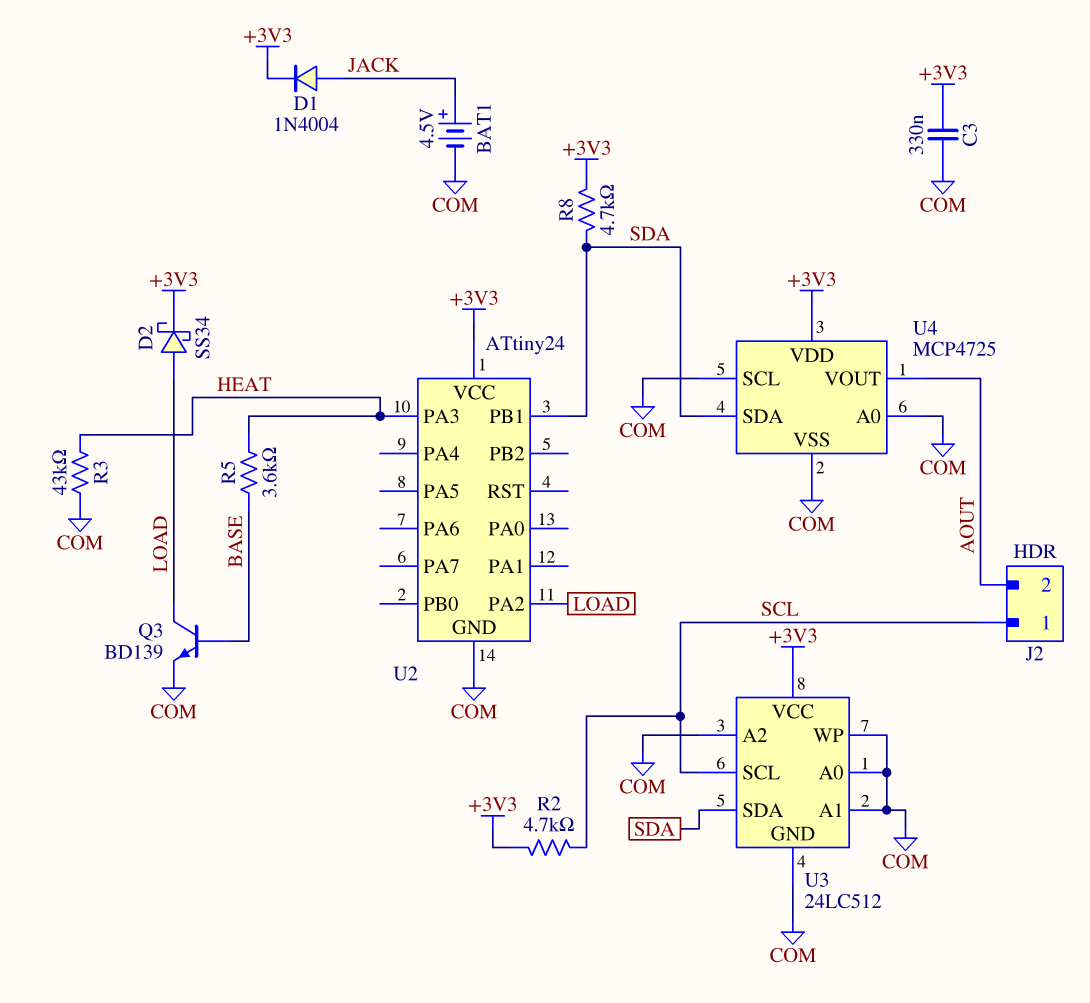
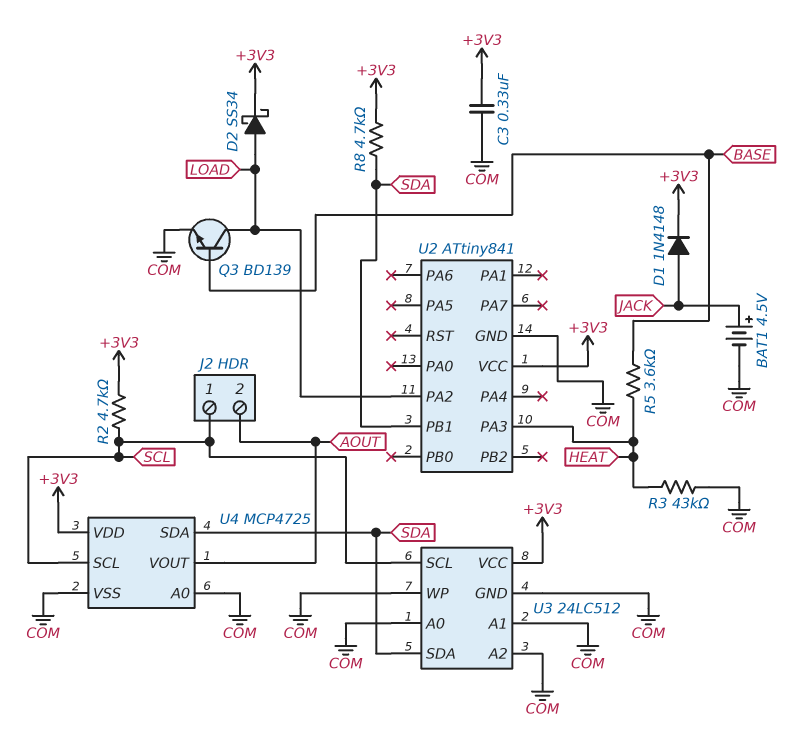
D1: diode 1N4004 (A JACK, K +3V3) -> diode 1N4148 (A JACK, K +3V3)
U2: ATtiny24 -> ATtiny841
U4 pin SCL: COM -> SCL

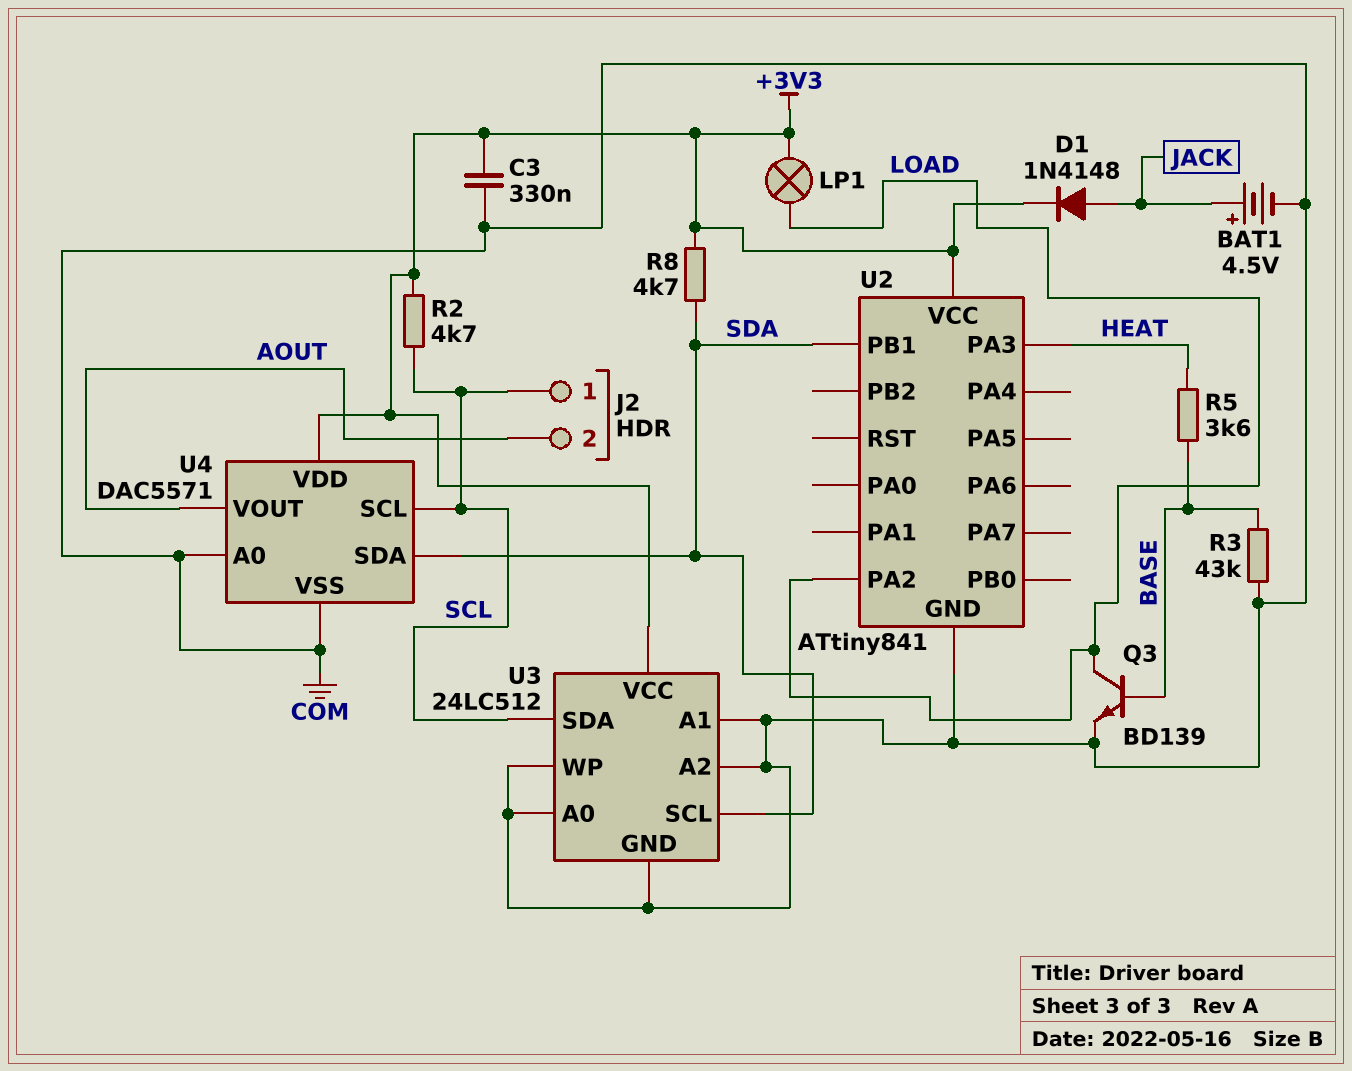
D2: schottky SS34 (A LOAD, K +3V3) -> none
LP1: none -> lamp (+3V3, LOAD)
R3: 43k (COM, HEAT) -> 43k (BASE, COM)
U3 pin SCL: SCL -> SDA
U3 pin SDA: SDA -> SCL
U4: MCP4725 -> DAC5571

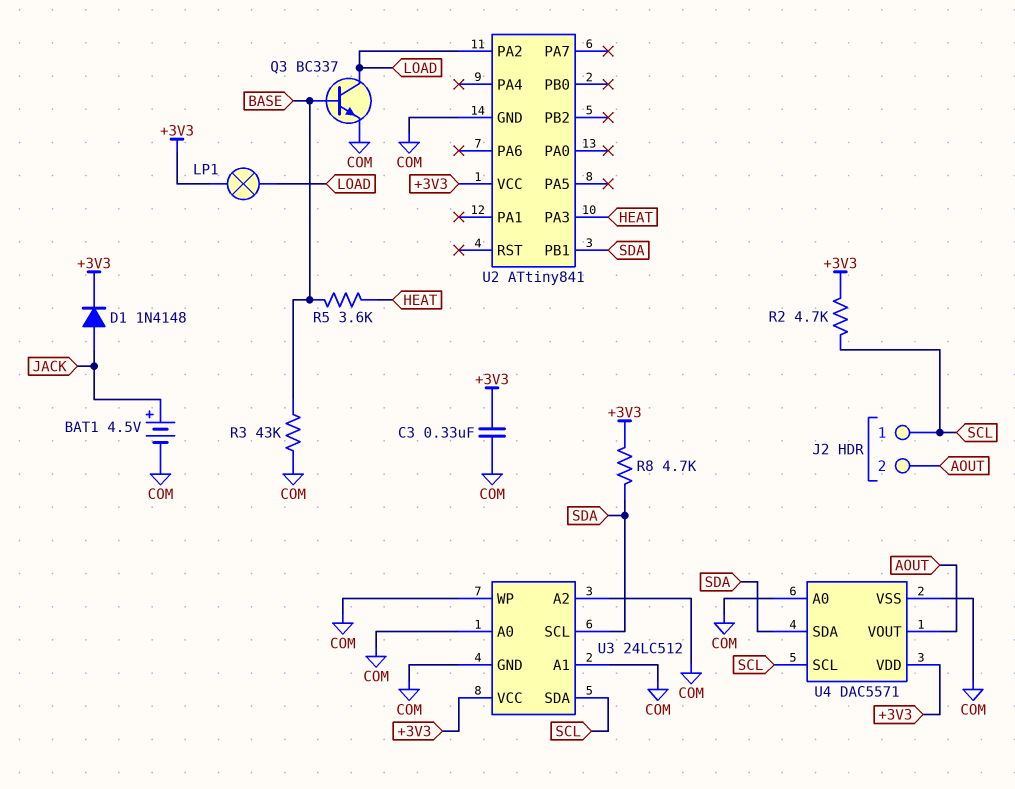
Q3: NPN BD139 (B BASE, C LOAD, E COM) -> NPN BC337 (B BASE, C LOAD, E COM)

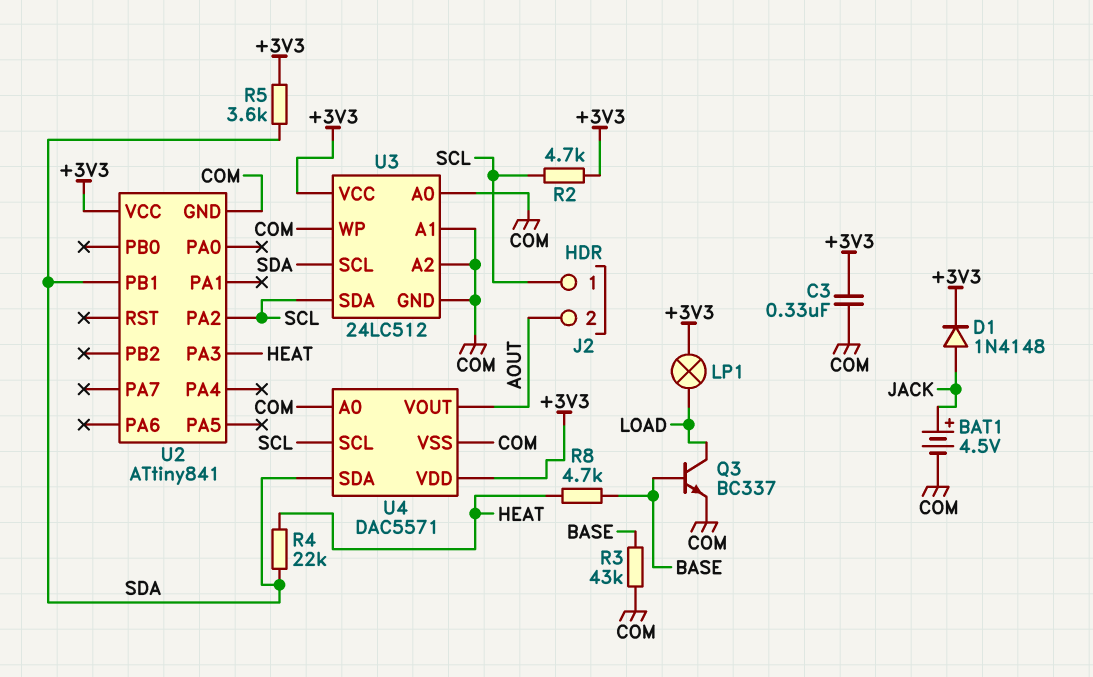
R4: none -> 22k (HEAT, SDA)
R5: 3.6k (BASE, HEAT) -> 3.6k (+3V3, SDA)
R8: 4.7k (+3V3, SDA) -> 4.7k (BASE, HEAT)
U2 pin PA2: LOAD -> SCL

